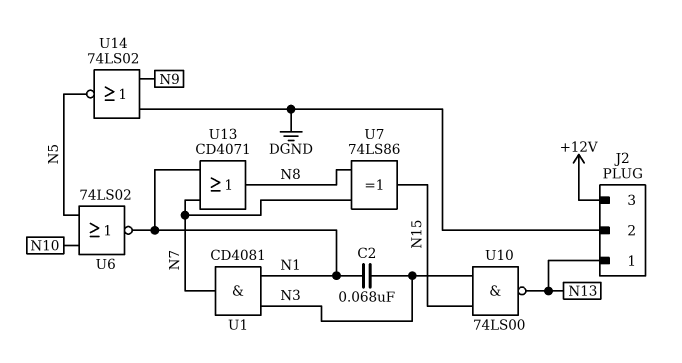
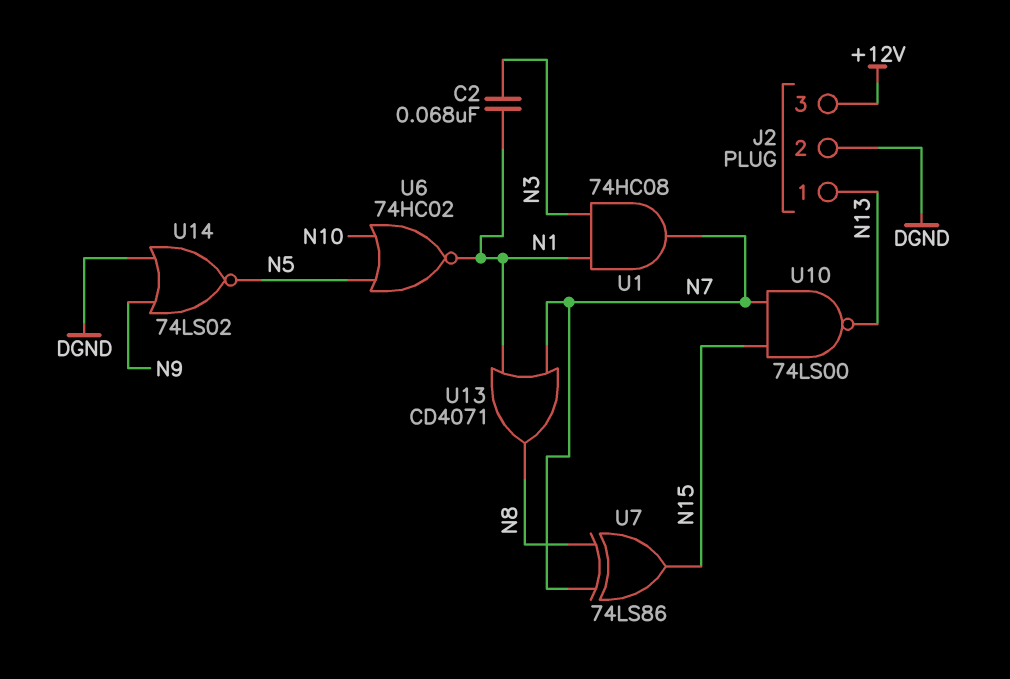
U1: AND CD4081 (in N1, in N3, out N7) -> AND 74HC08 (in N1, in N3, out N7)
U6: NOR 74LS02 (in N5, in N10, out N1) -> NOR 74HC02 (in N5, in N10, out N1)
U10: NAND 74LS00 (in N3, in N15, out N13) -> NAND 74LS00 (in N7, in N15, out N13)

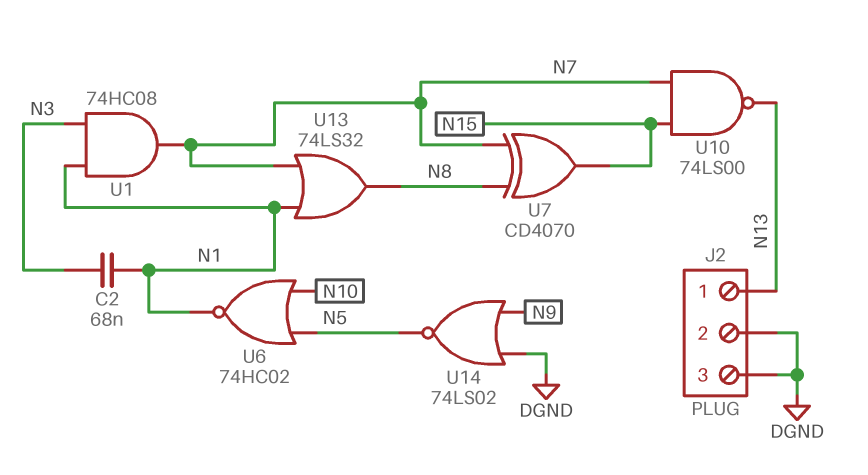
J2 pin 3: +12V -> DGND
U7: XOR 74LS86 (in N7, in N8, out N15) -> XOR CD4070 (in N7, in N8, out N15)
U13: OR CD4071 (in N1, in N7, out N8) -> OR 74LS32 (in N1, in N7, out N8)

